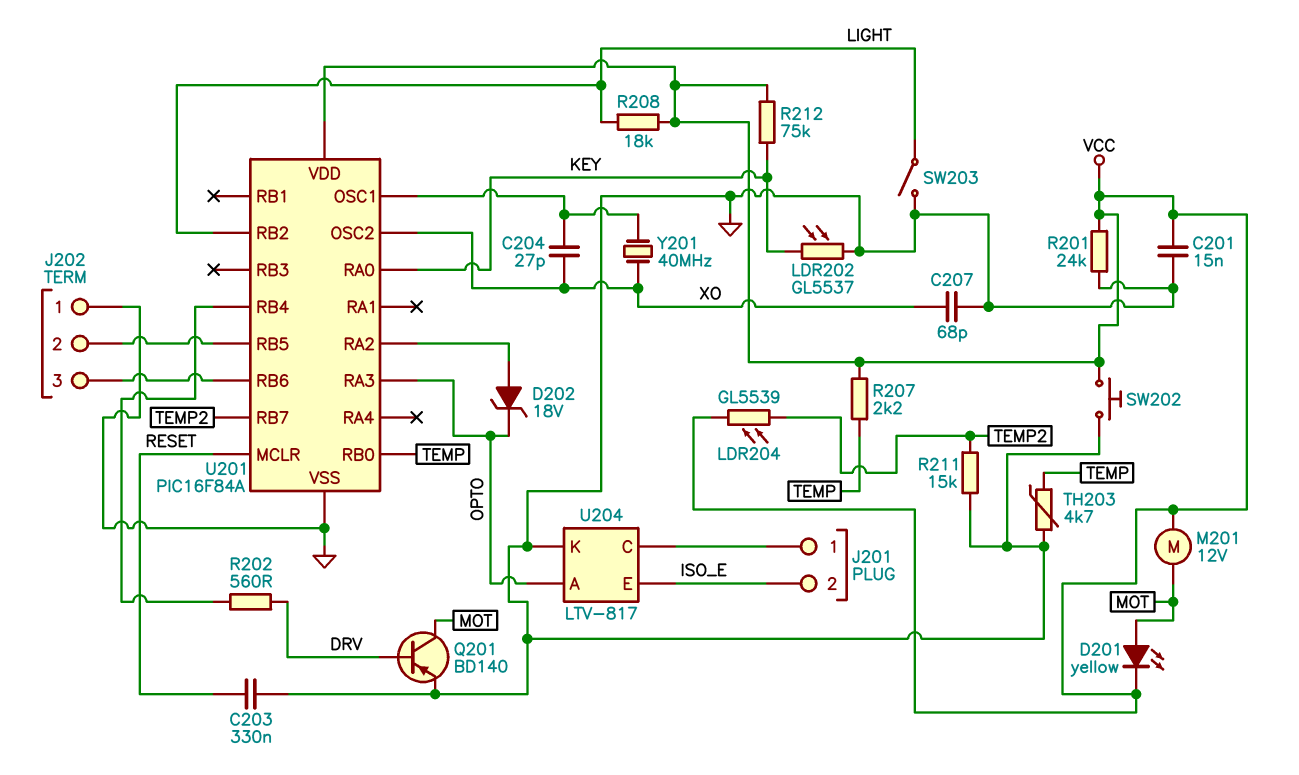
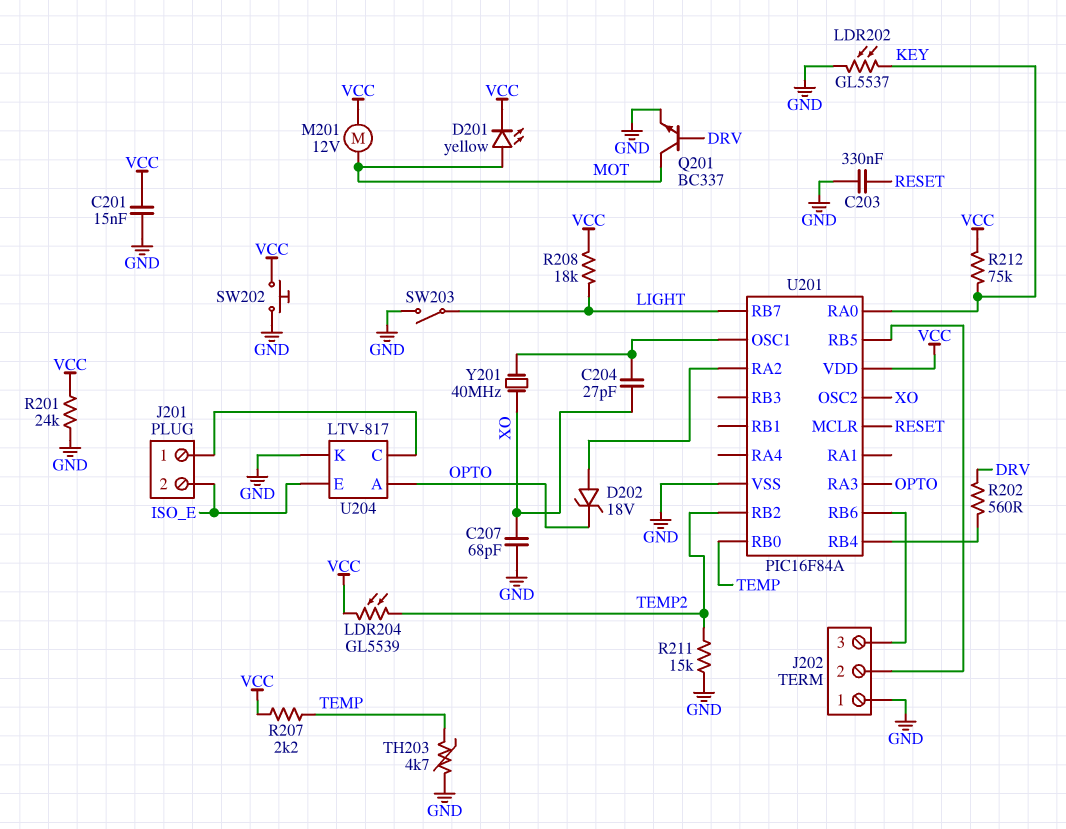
Q201: PNP BD140 (B DRV, C MOT, E GND) -> NPN BC337 (B DRV, C MOT, E GND)
U201 pin RB2: LIGHT -> TEMP2
U201 pin RB7: TEMP2 -> LIGHT

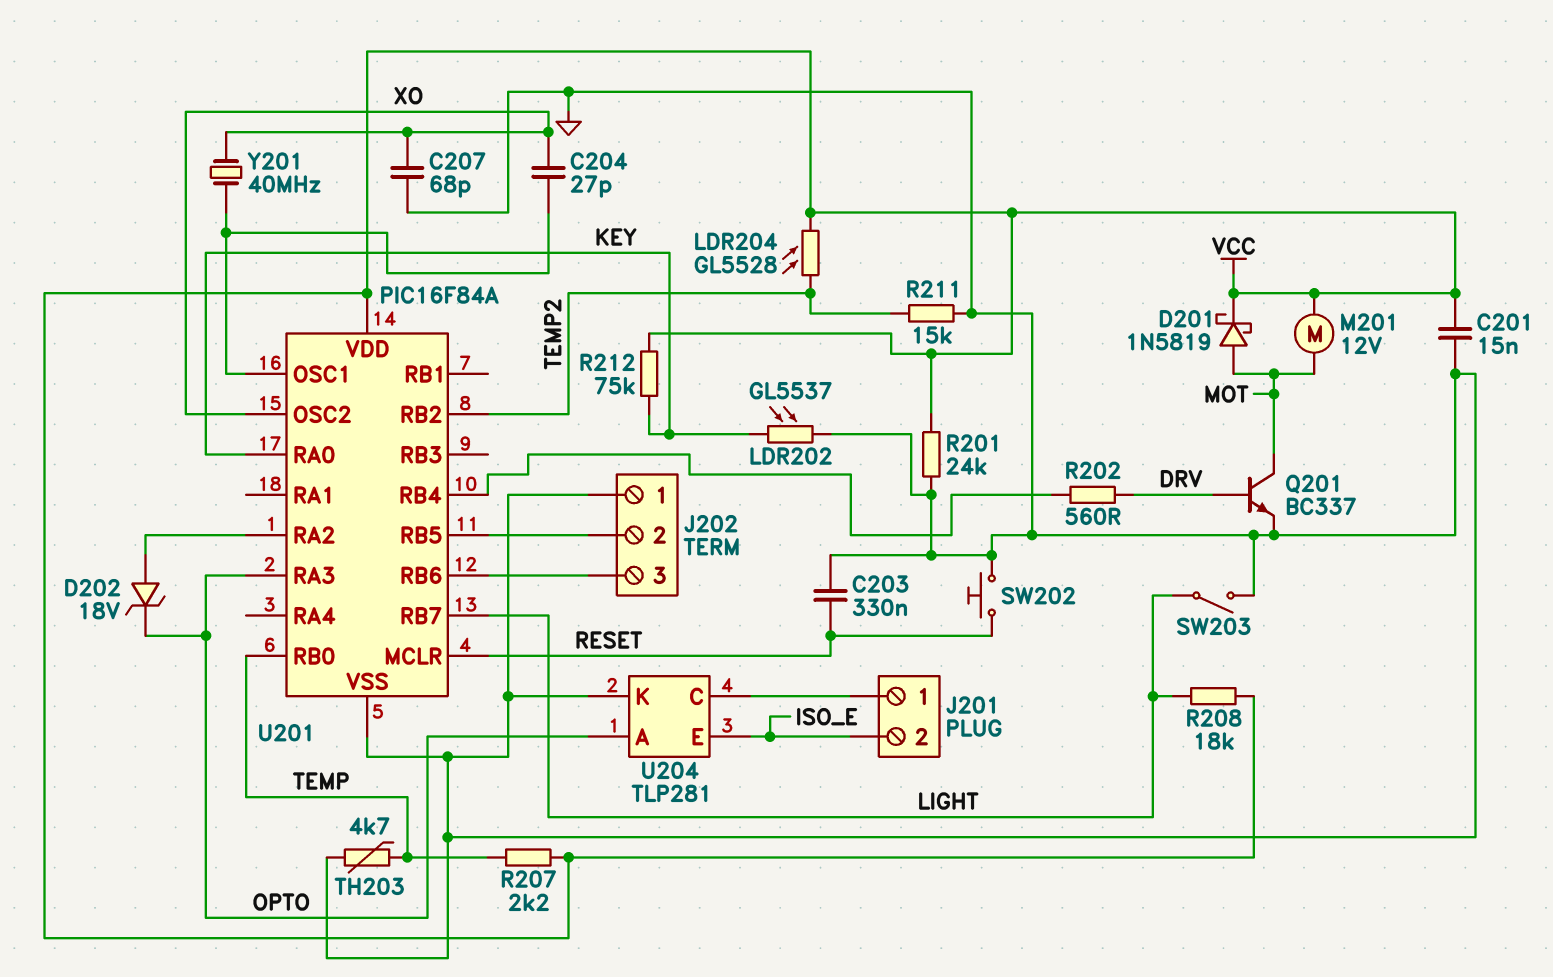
D201: LED yellow (A MOT, K VCC) -> schottky 1N5819 (A MOT, K VCC)
LDR204: GL5539 (TEMP2, VCC) -> GL5528 (TEMP2, VCC)
SW202: button (GND, VCC) -> button (GND, RESET)
U204: LTV-817 -> TLP281

